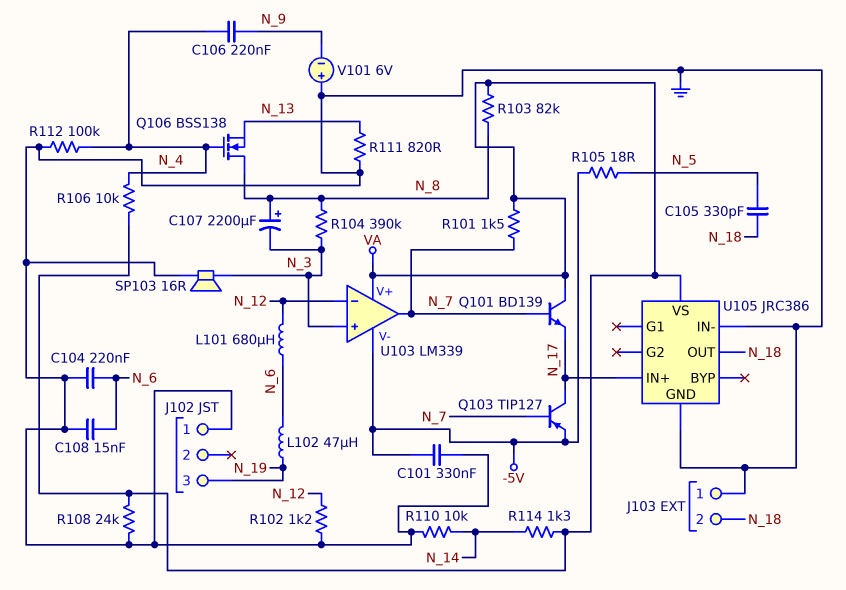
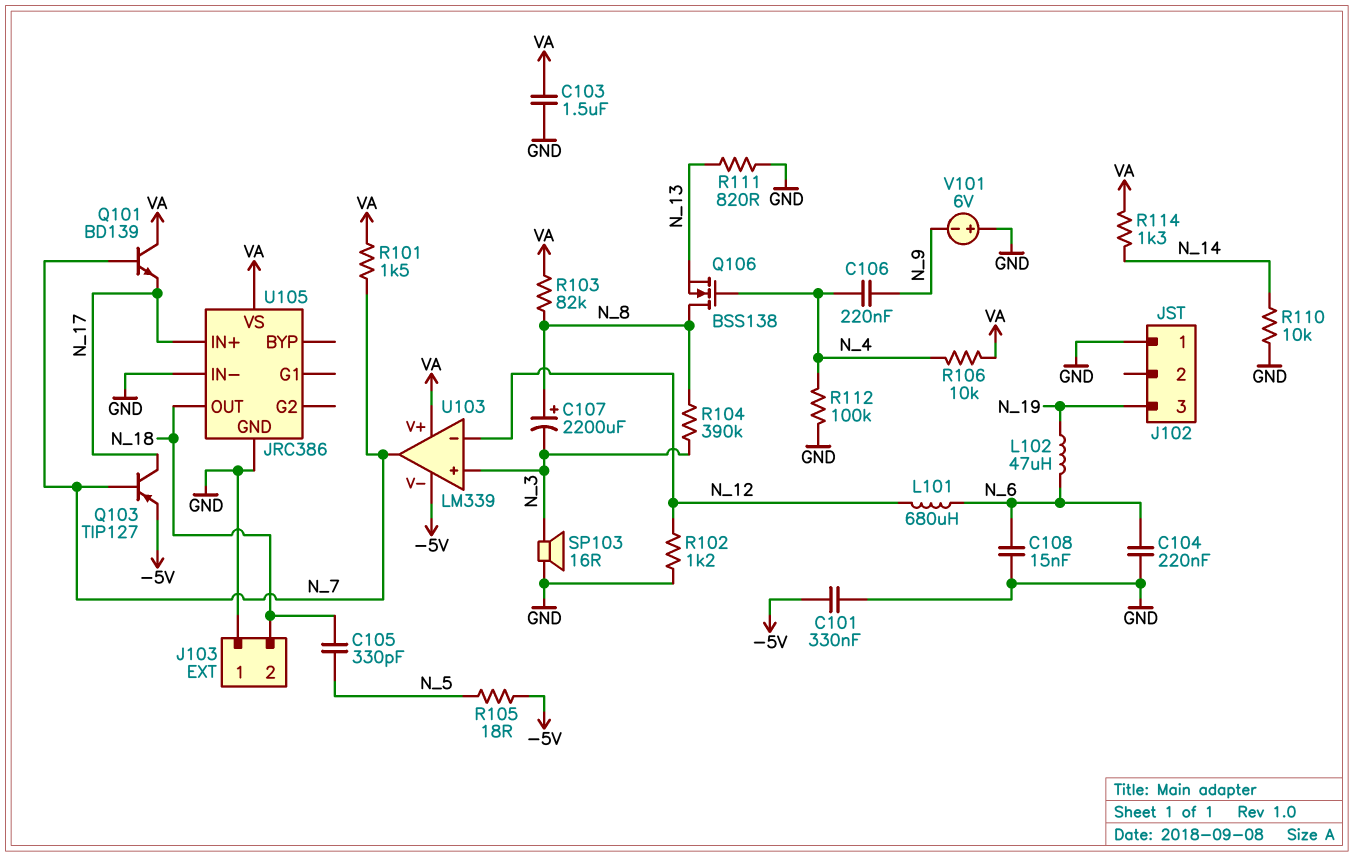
C103: none -> 1.5uF (GND, VA)
R108: 24k (GND, VA) -> none

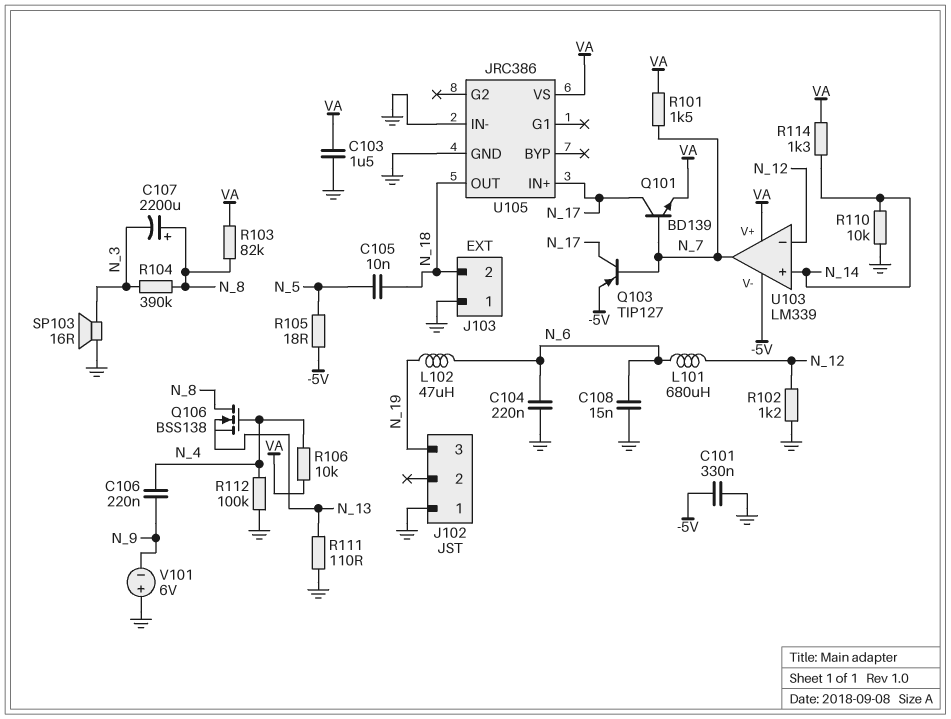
C105: 330pF (N_5, N_18) -> 10nF (N_5, N_18)
Q101: NPN BD139 (B N_7, C VA, E N_17) -> NPN BD139 (B N_7, C N_17, E VA)
R111: 820 (GND, N_13) -> 110 (GND, N_13)
U103 pin in+: N_3 -> N_14

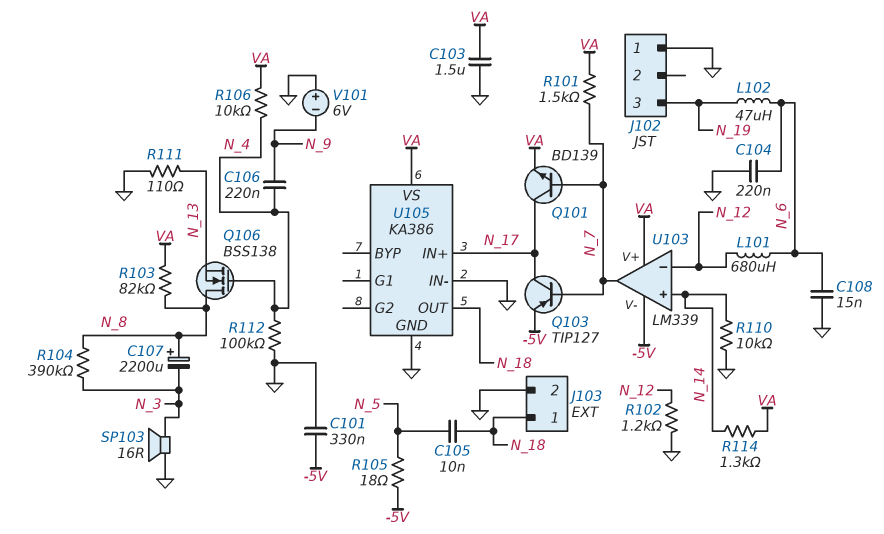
J103 pin 1: GND -> N_18
J103 pin 2: N_18 -> GND
U105: JRC386 -> KA386

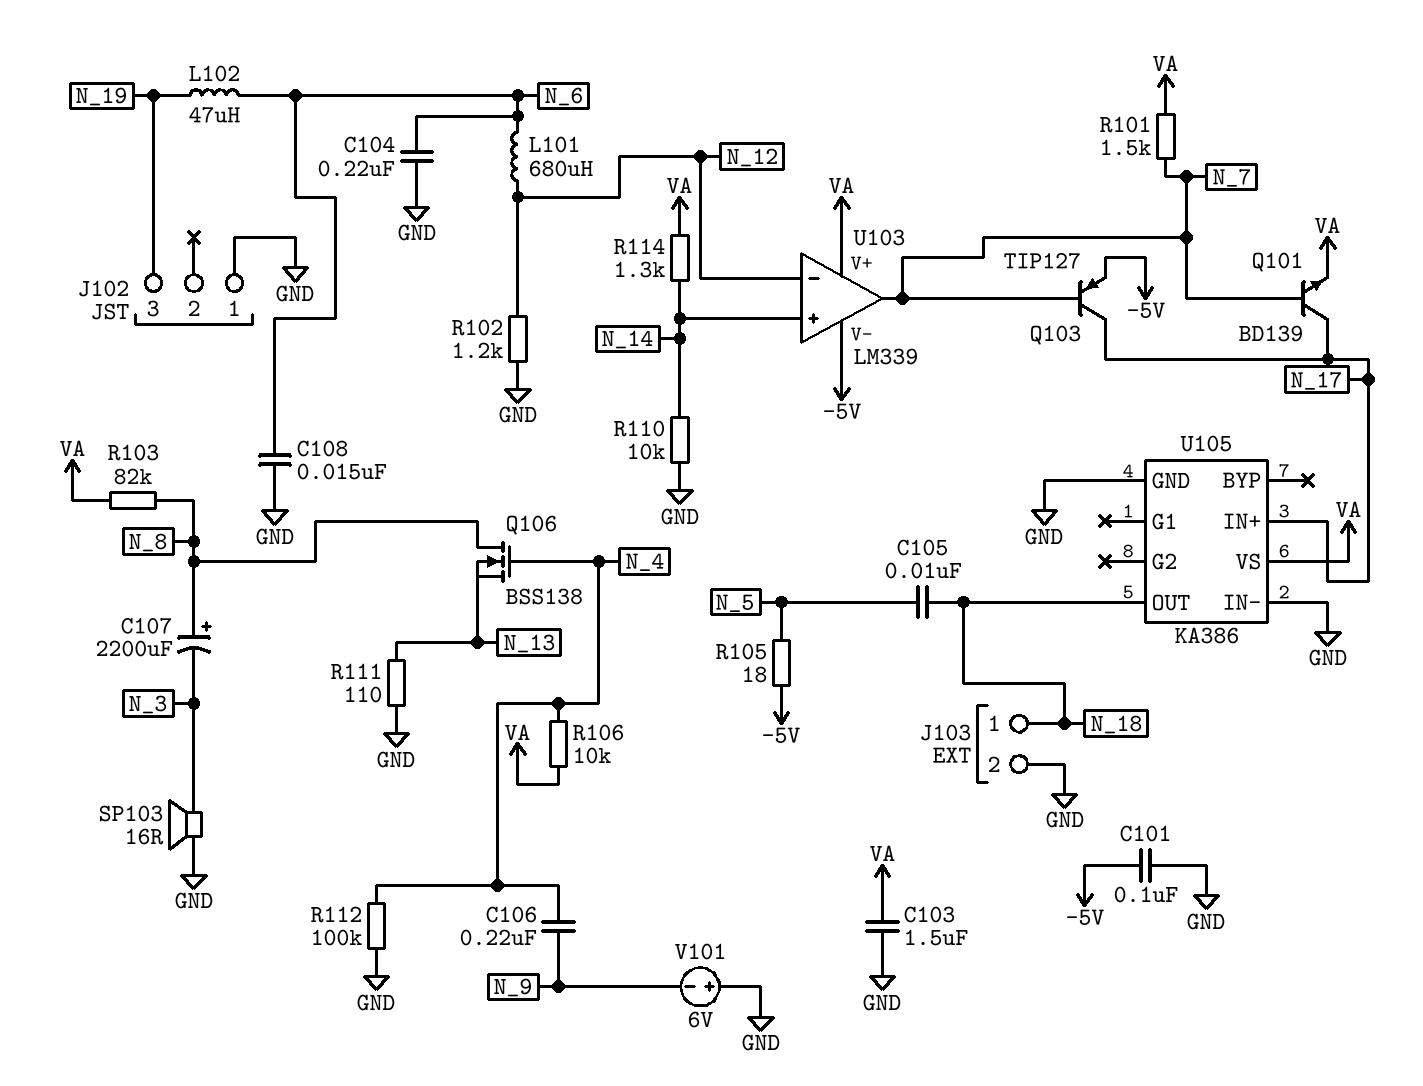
C101: 330nF (-5V, GND) -> 100nF (-5V, GND)
R104: 390k (N_3, N_8) -> none

